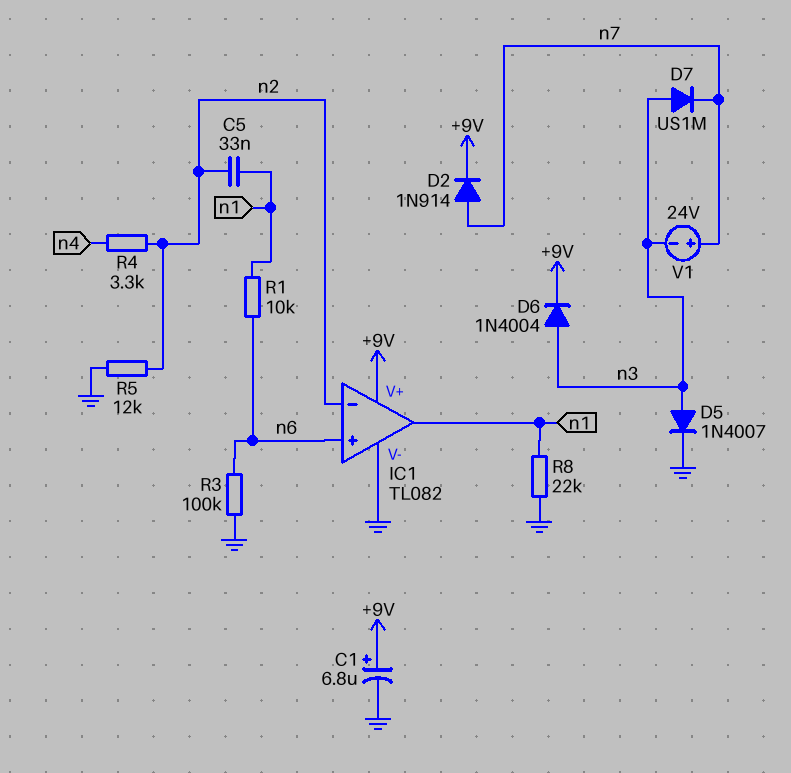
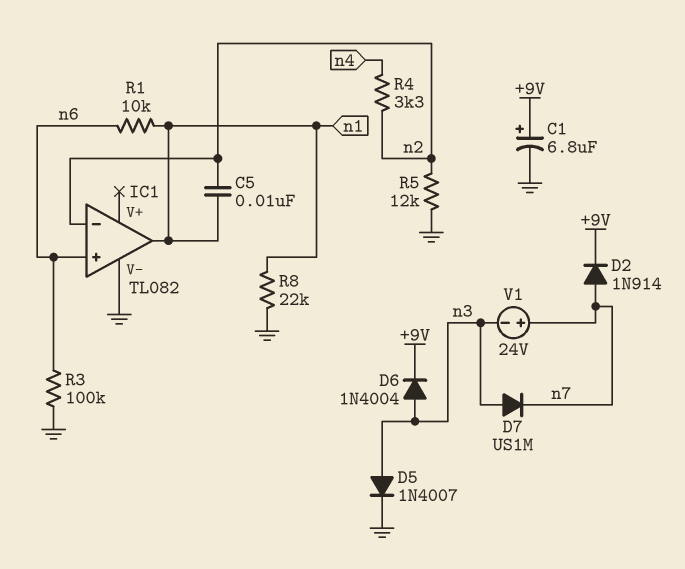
C5: 33nF (n1, n2) -> 10nF (n1, n2)
IC1 pin V+: +9V -> none

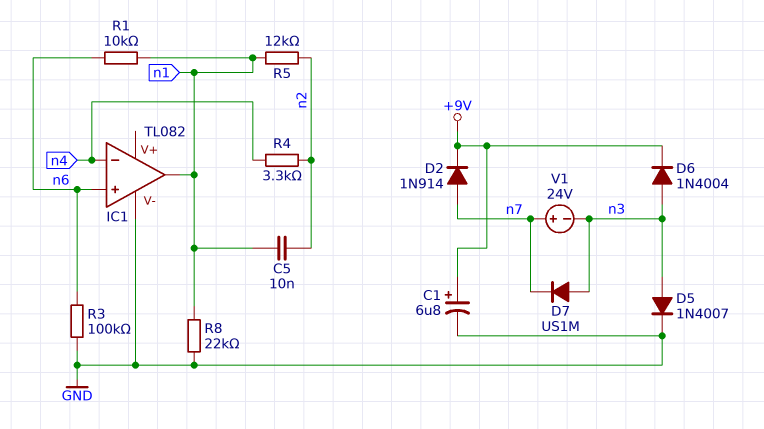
IC1 pin in-: n2 -> n4
R5: 12k (GND, n2) -> 12k (n1, n2)

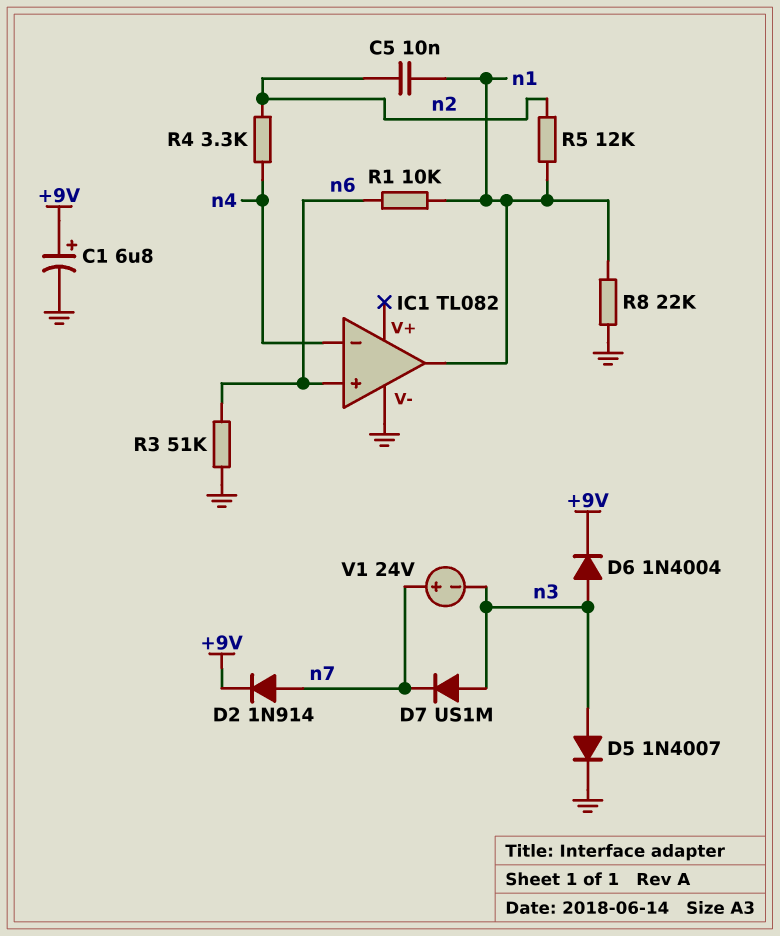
R3: 100k (GND, n6) -> 51k (GND, n6)

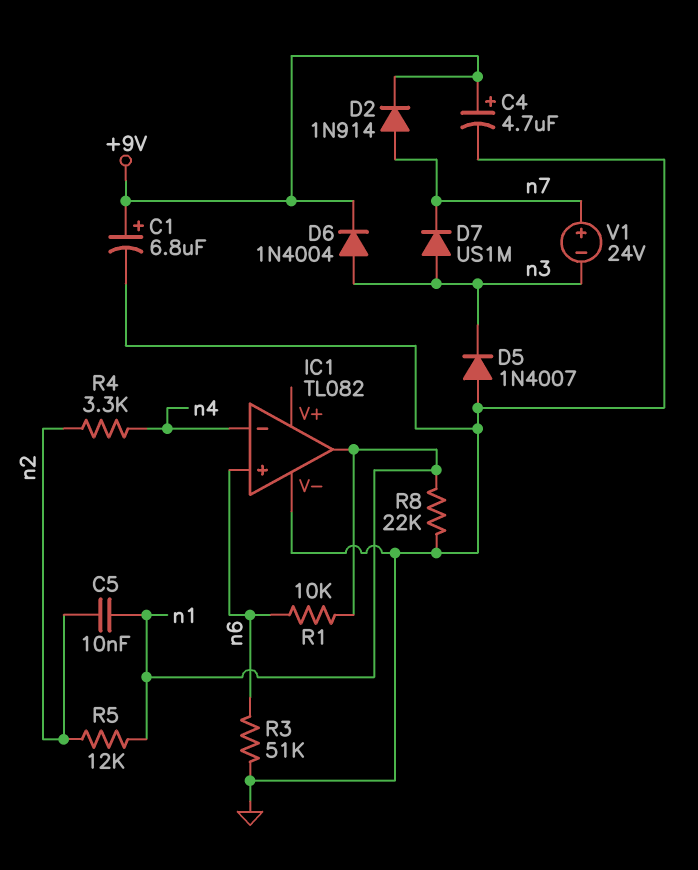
C4: none -> 4.7uF (plus +9V, minus GND)
D5: diode 1N4007 (A n3, K GND) -> diode 1N4007 (A GND, K n3)

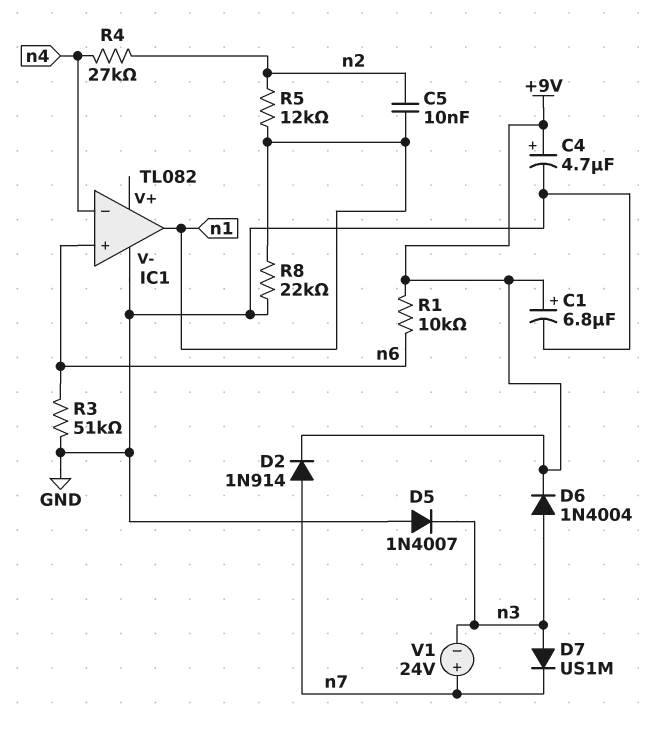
R1: 10k (n1, n6) -> 10k (+9V, n6)
R4: 3.3k (n2, n4) -> 27k (n2, n4)

